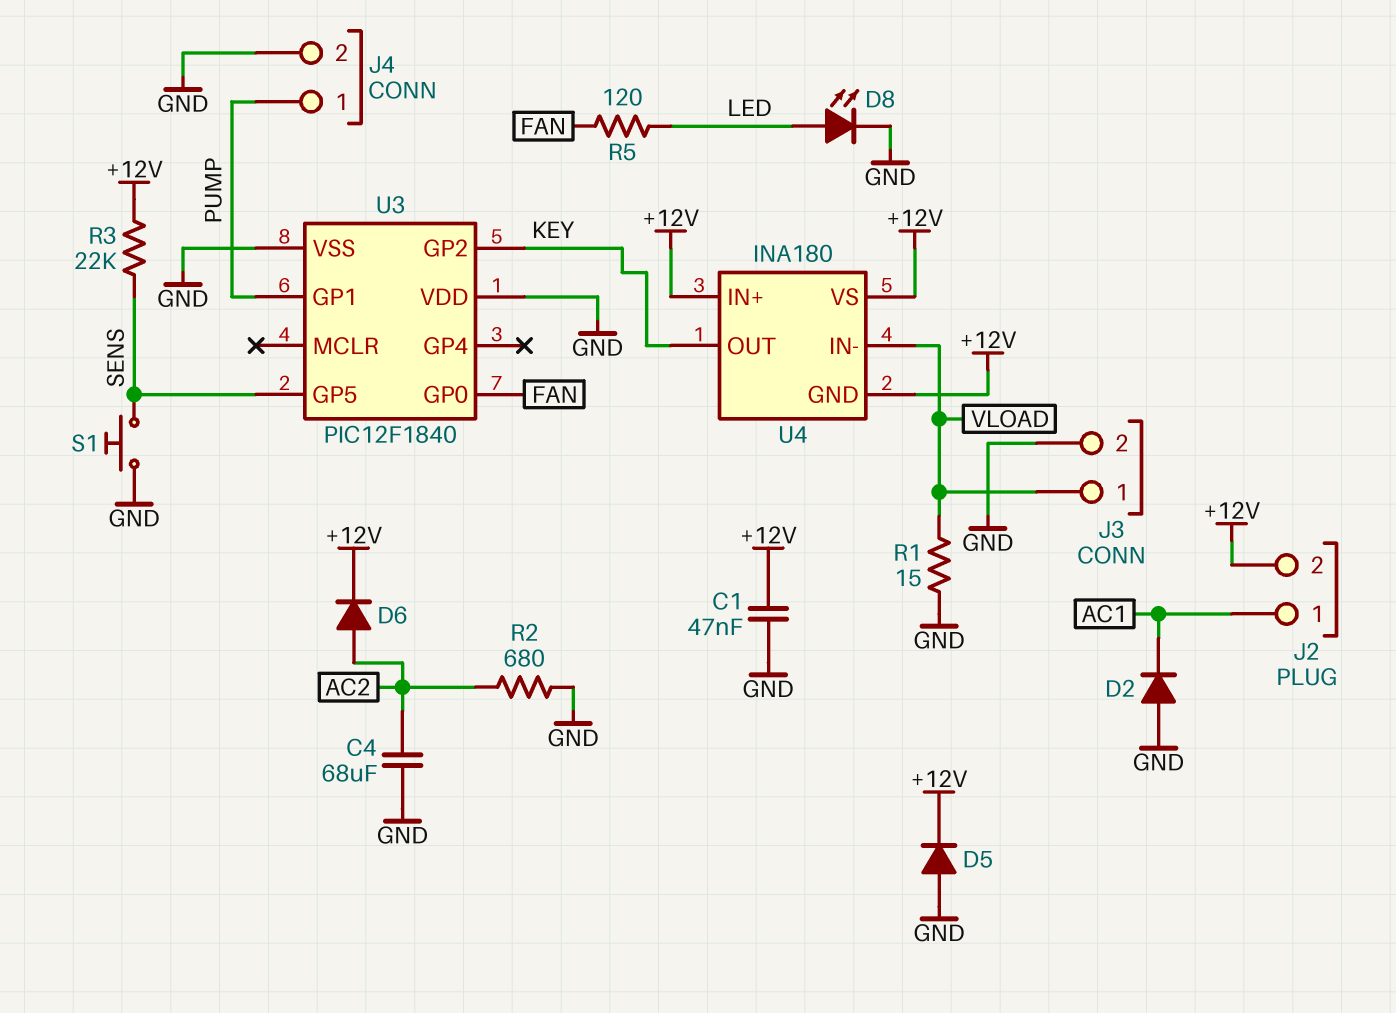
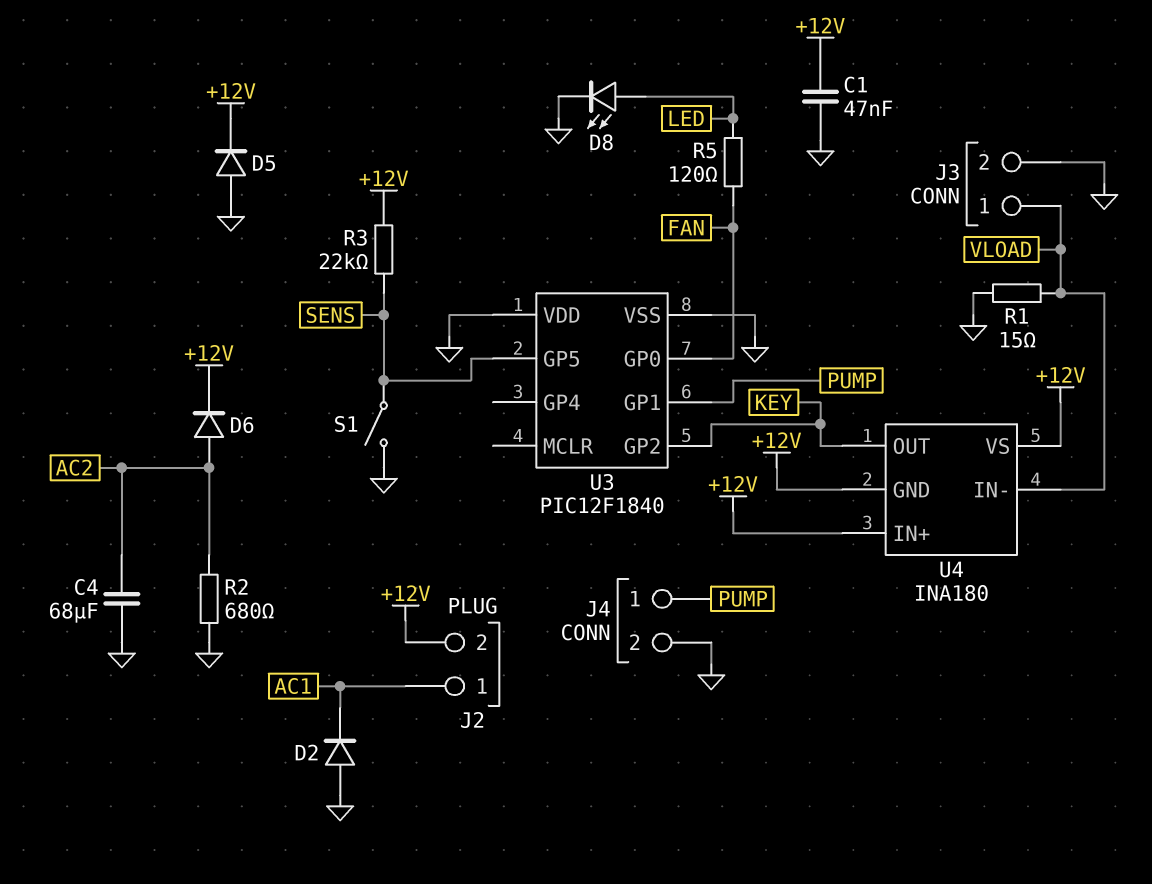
S1: button (GND, SENS) -> switch (GND, SENS)

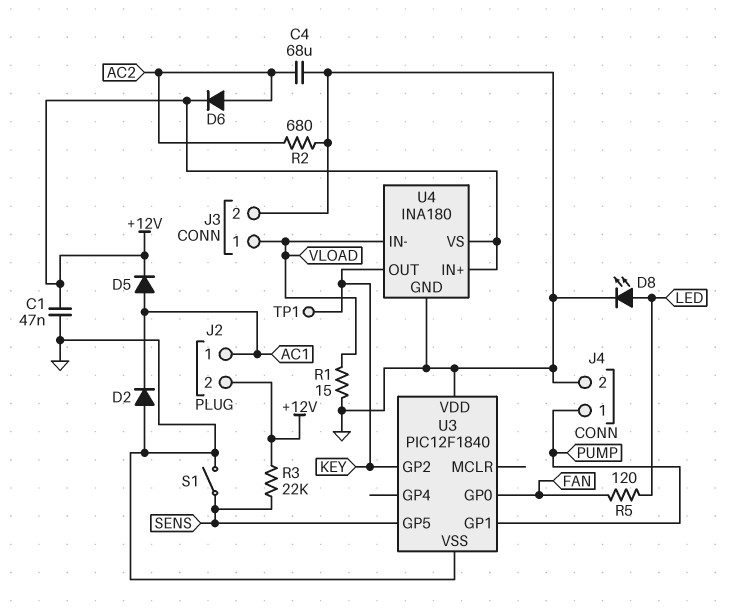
D5: diode (A GND, K +12V) -> diode (A AC1, K +12V)
TP1: none -> test point (KEY)
U4 pin GND: +12V -> GND

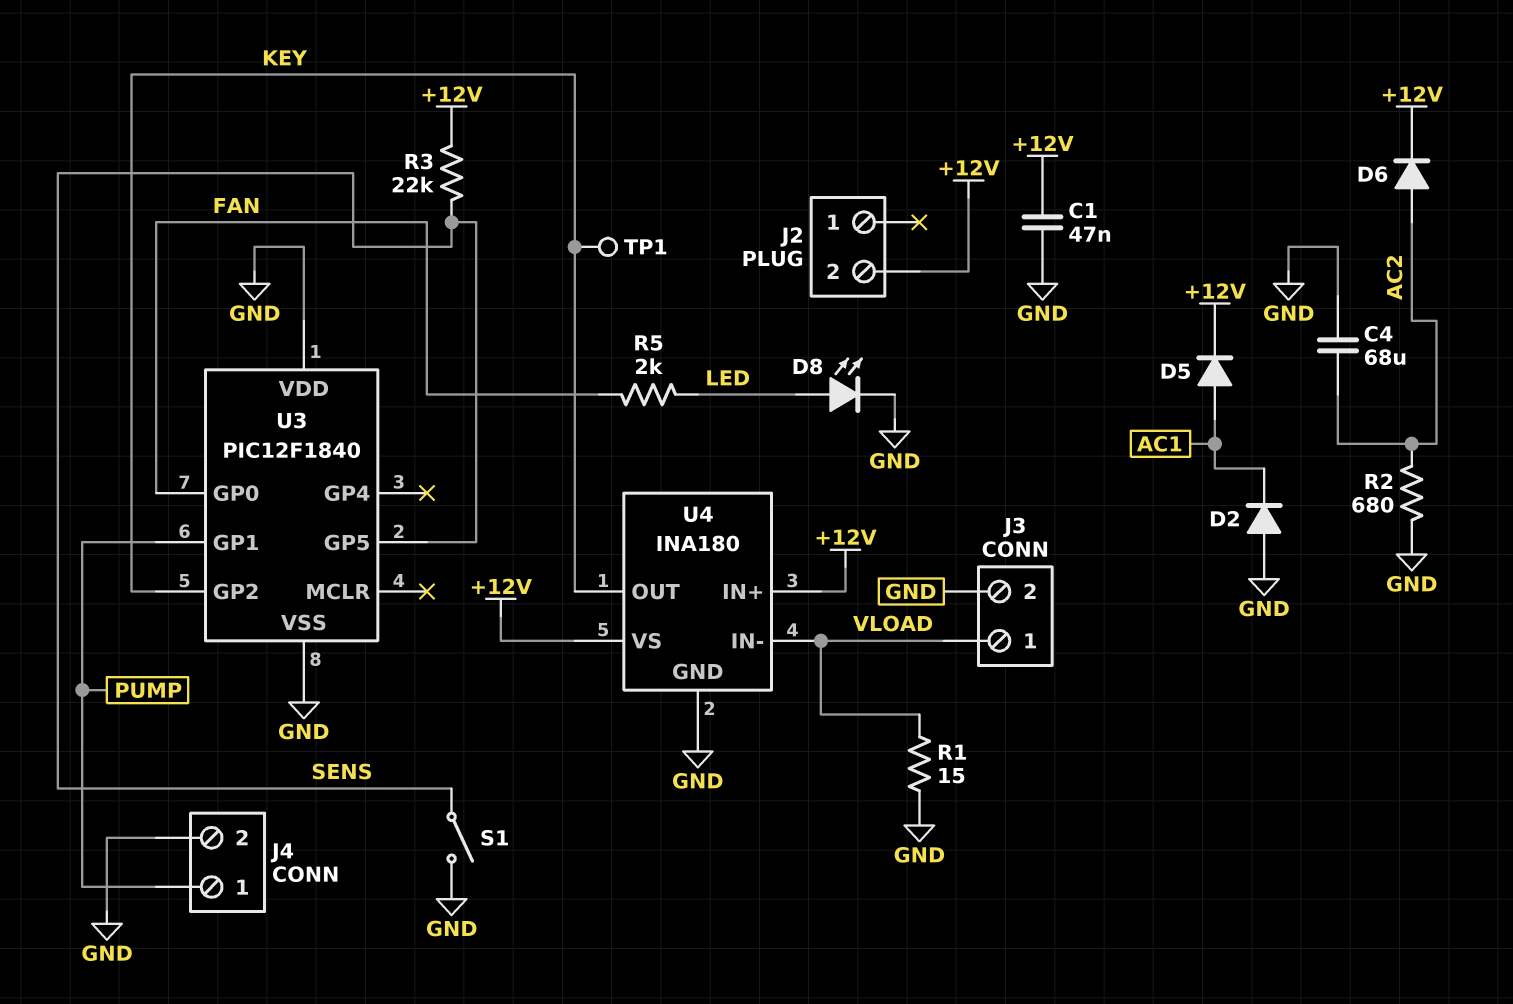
J2 pin 1: AC1 -> none
R5: 120 (FAN, LED) -> 2k (FAN, LED)

